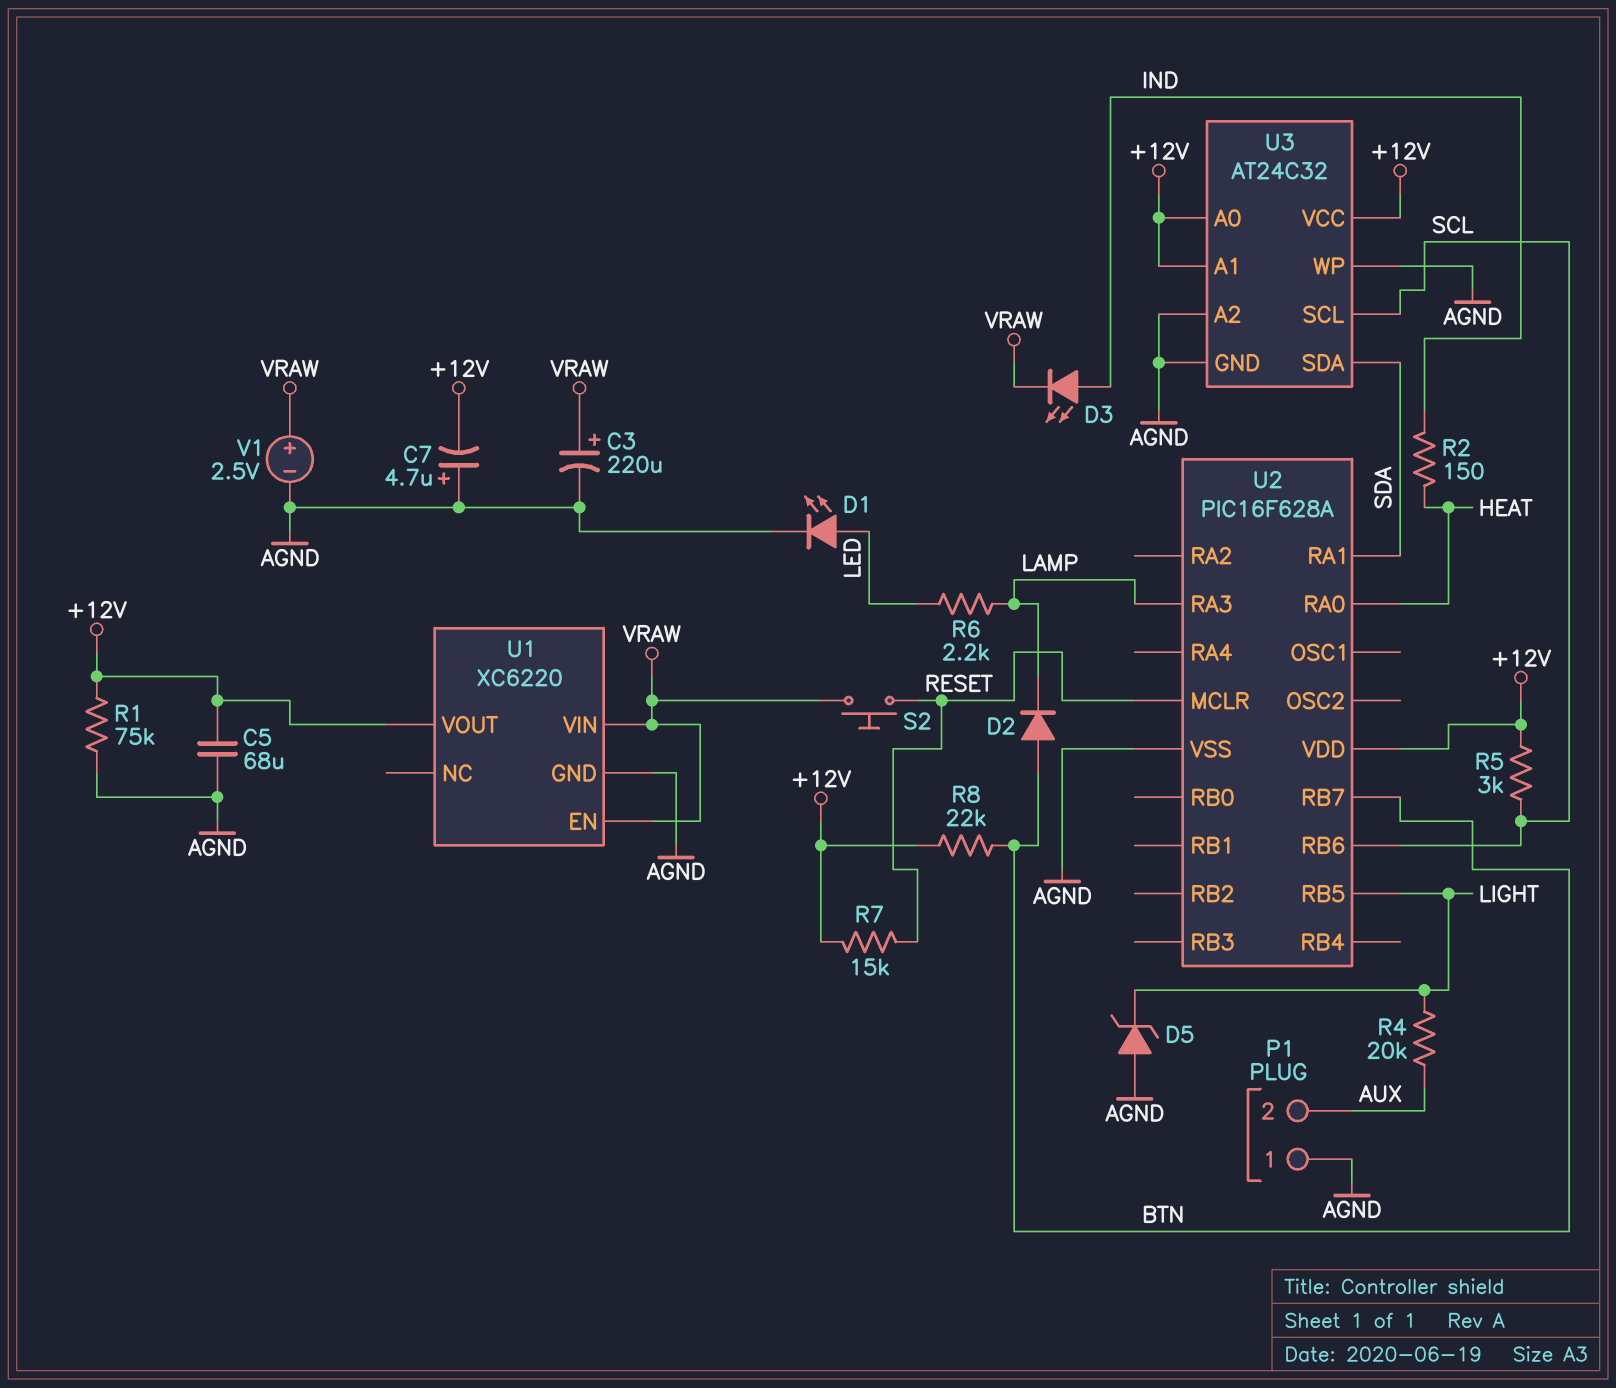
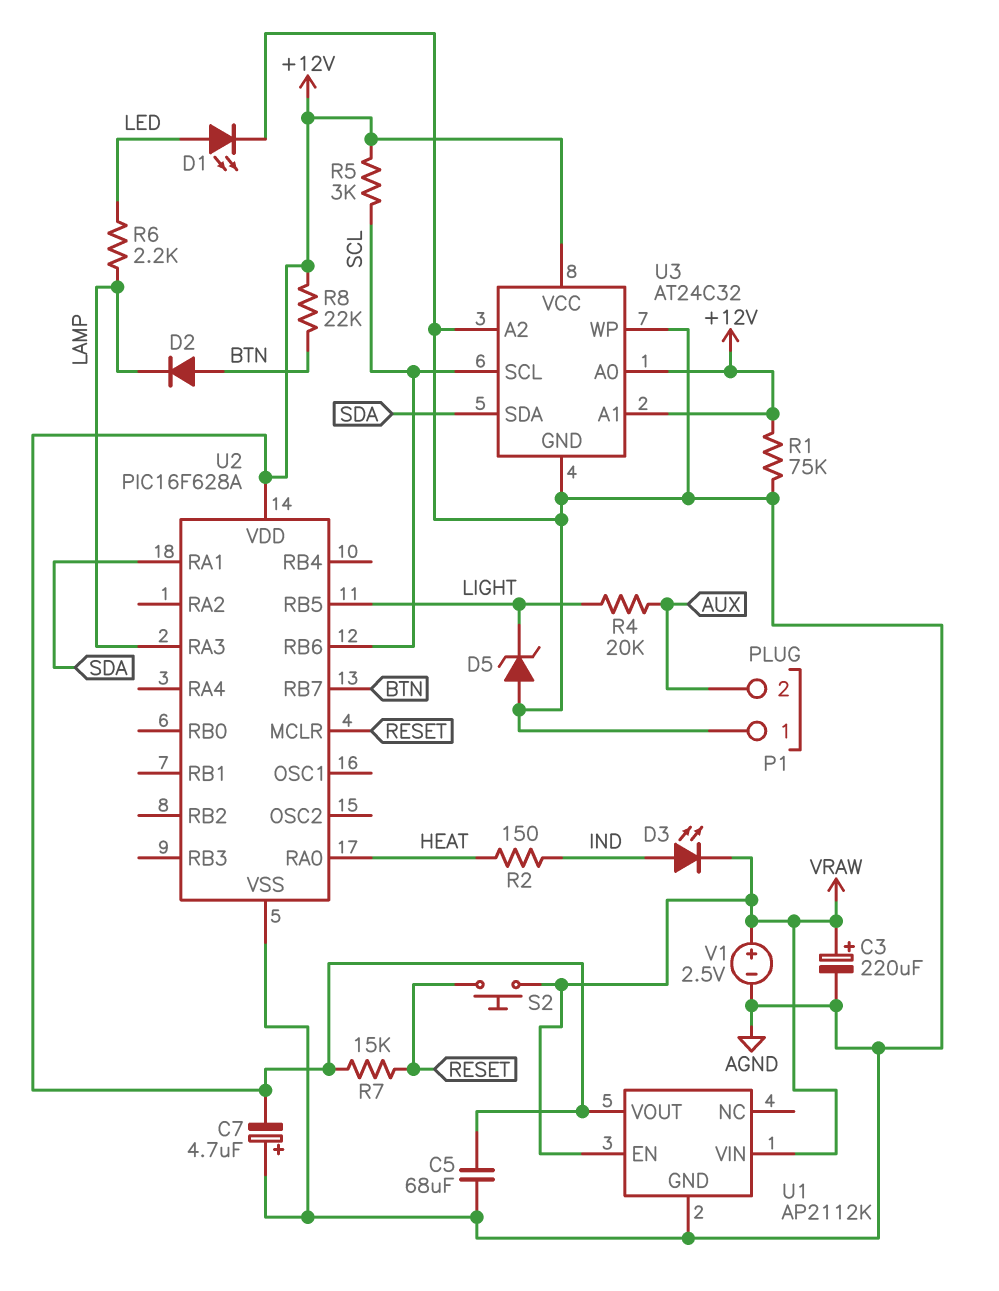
U1: XC6220 -> AP2112K

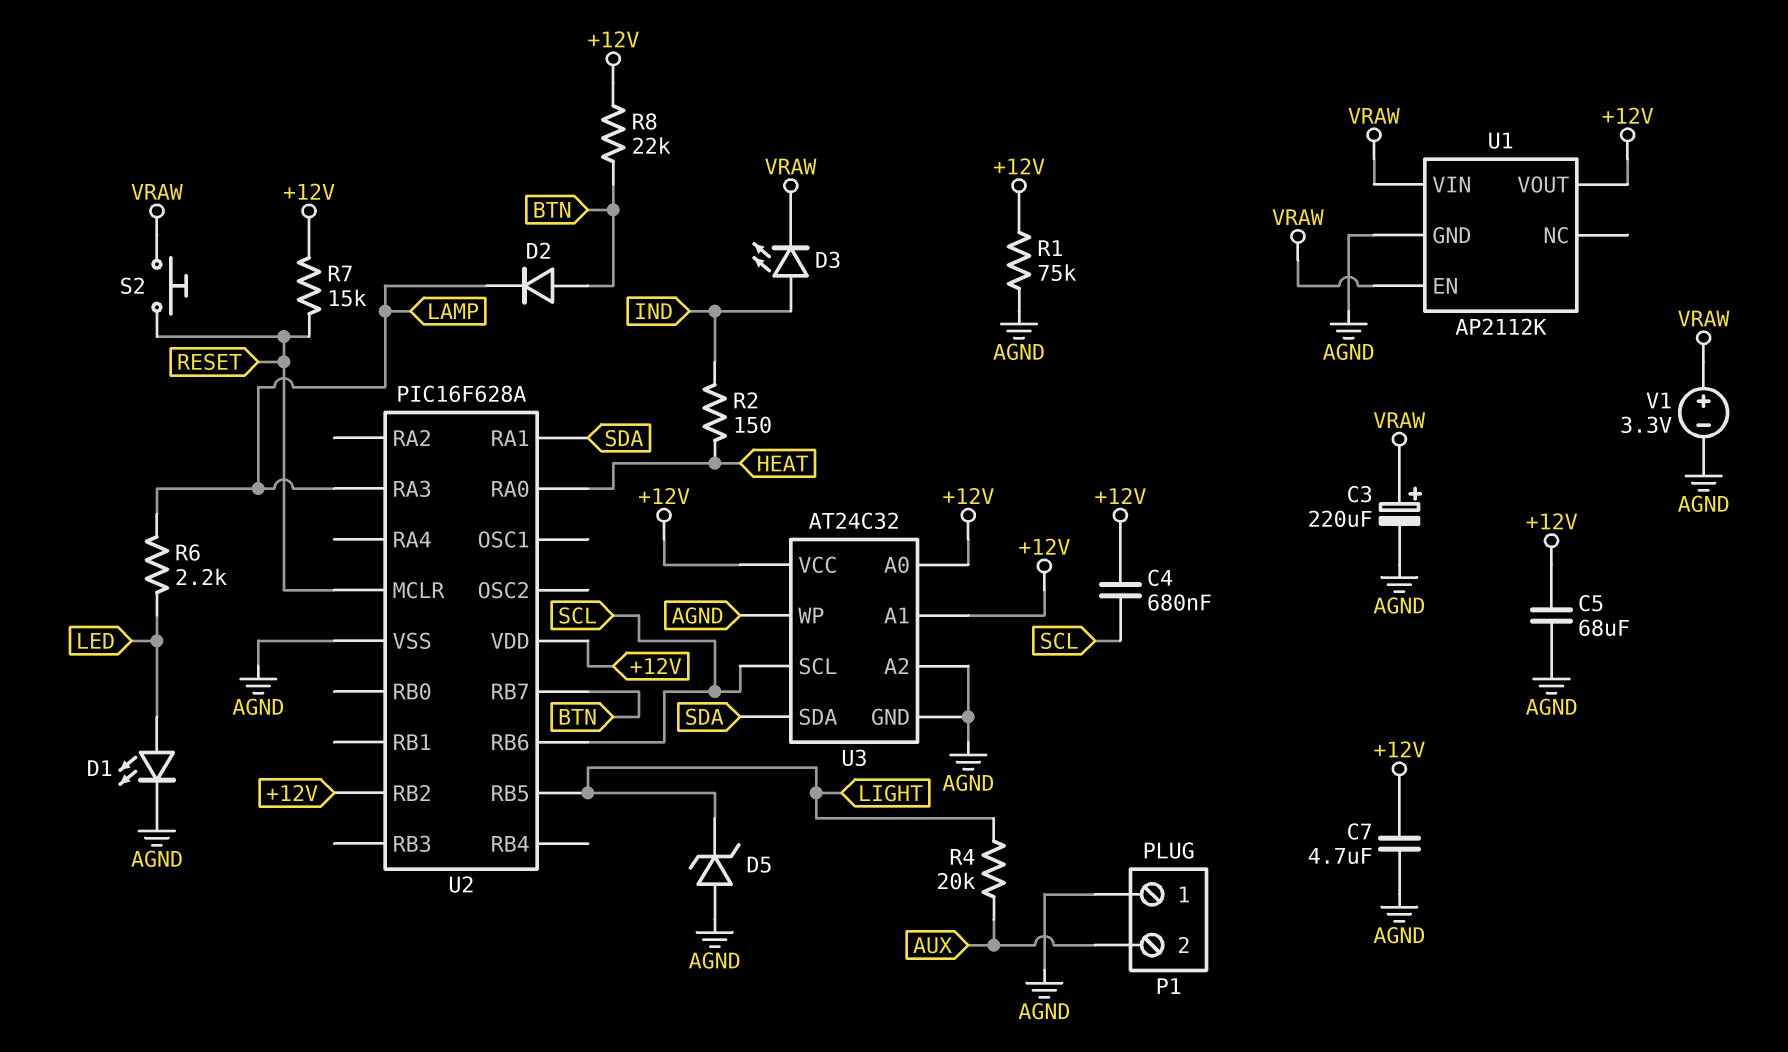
C4: none -> 680nF (+12V, SCL)
C7: 4.7uF (plus AGND, minus +12V) -> 4.7uF (+12V, AGND)
R5: 3k (+12V, SCL) -> none
U2 pin RB2: none -> +12V
V1: 2.5V (plus VRAW, minus AGND) -> 3.3V (plus VRAW, minus AGND)

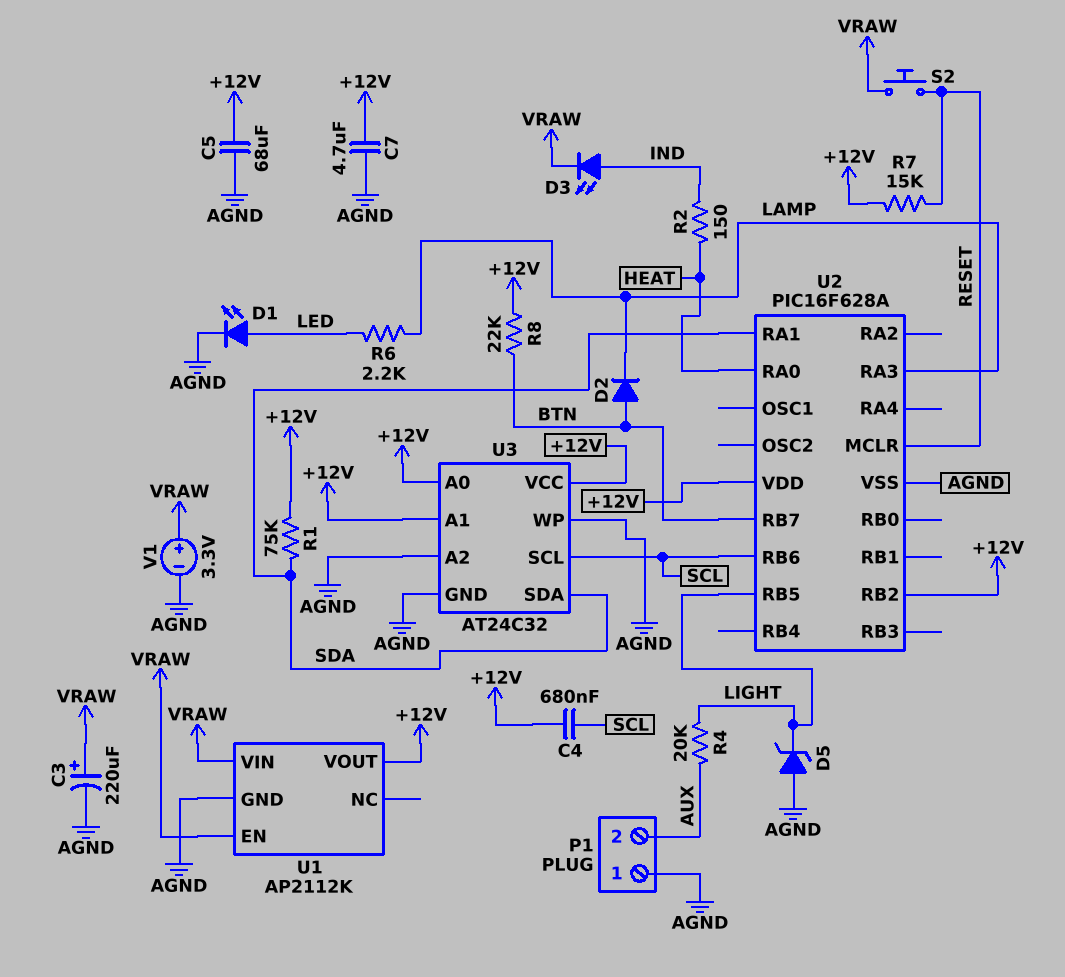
R1: 75k (+12V, AGND) -> 75k (+12V, SDA)

